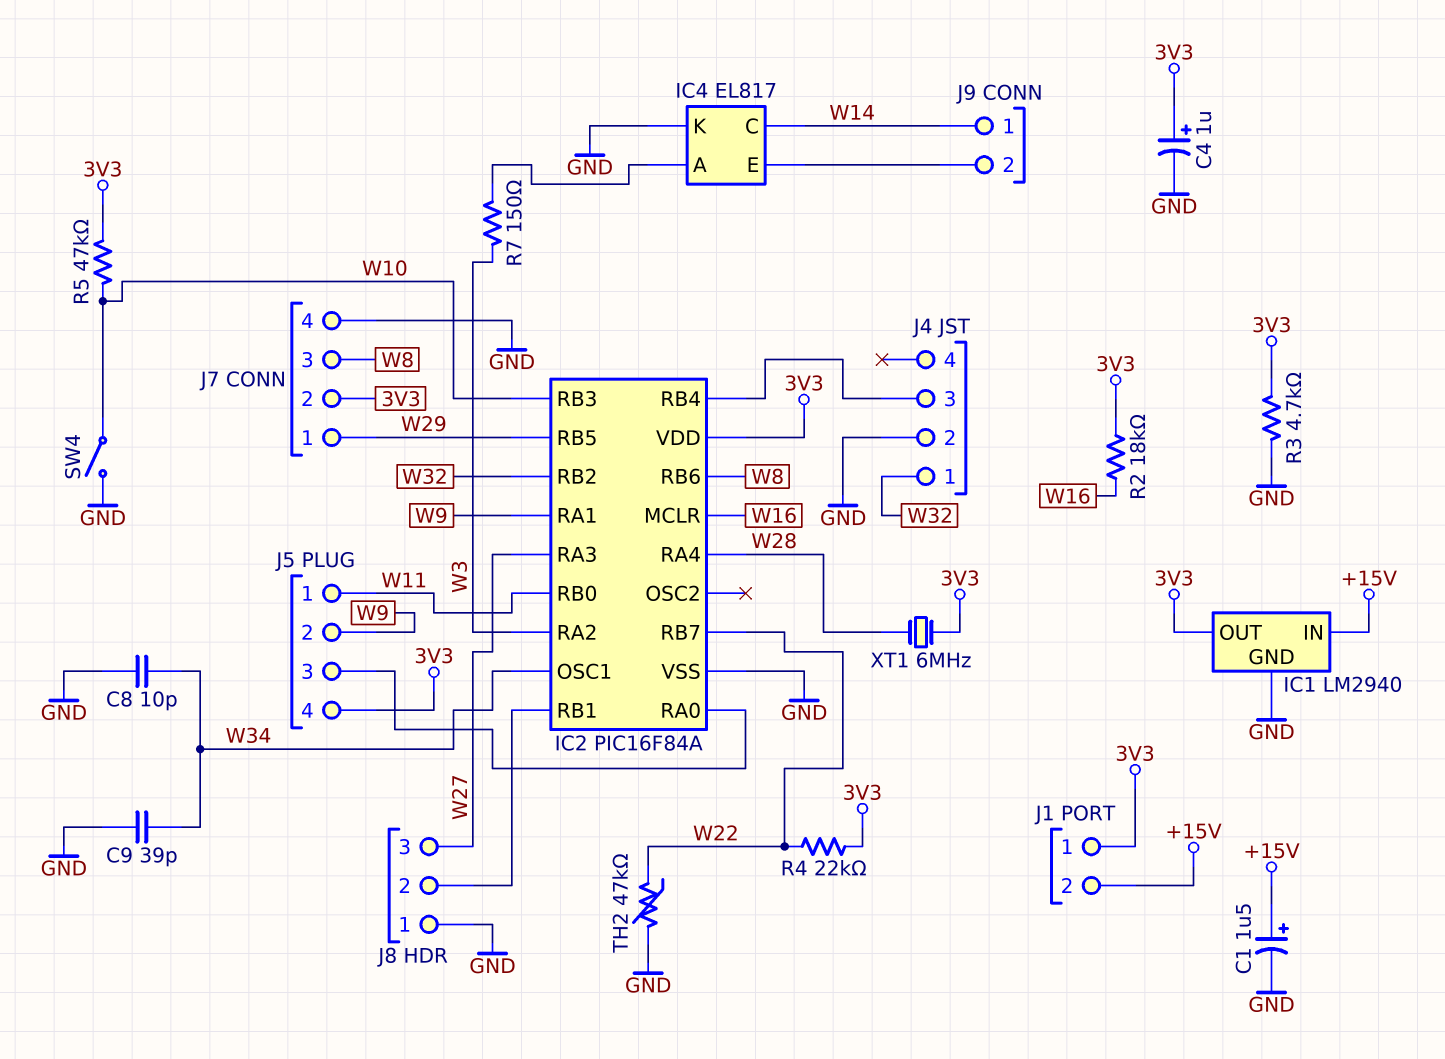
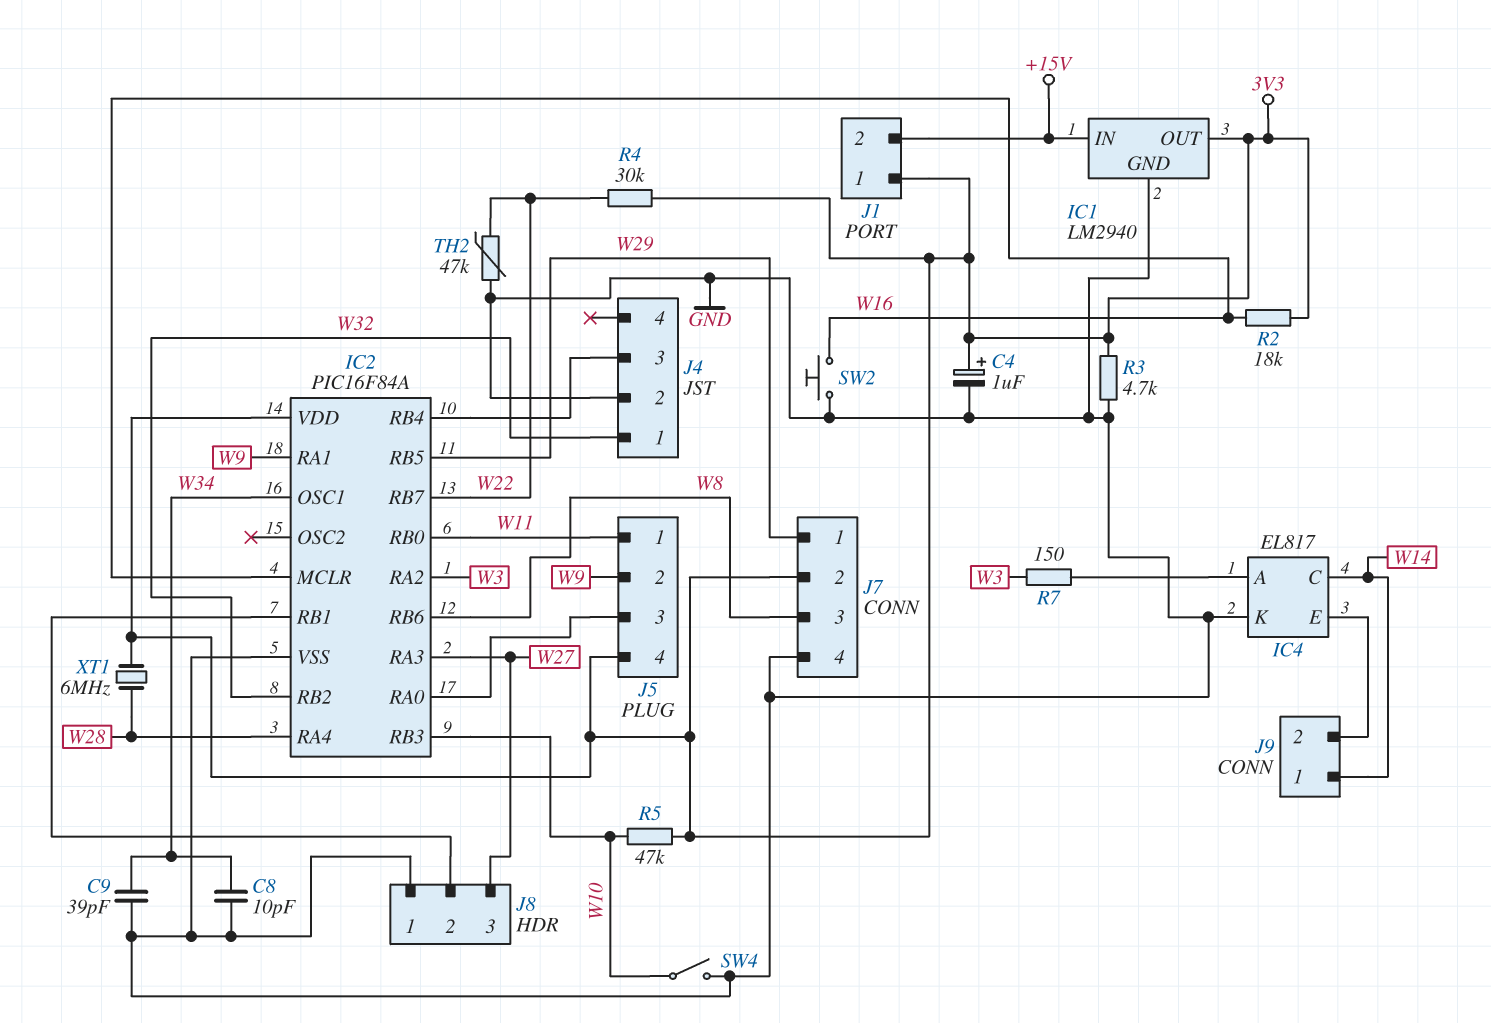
C1: 1.5uF (plus +15V, minus GND) -> none
R4: 22k (3V3, W22) -> 30k (3V3, W22)
SW2: none -> button (GND, W16)

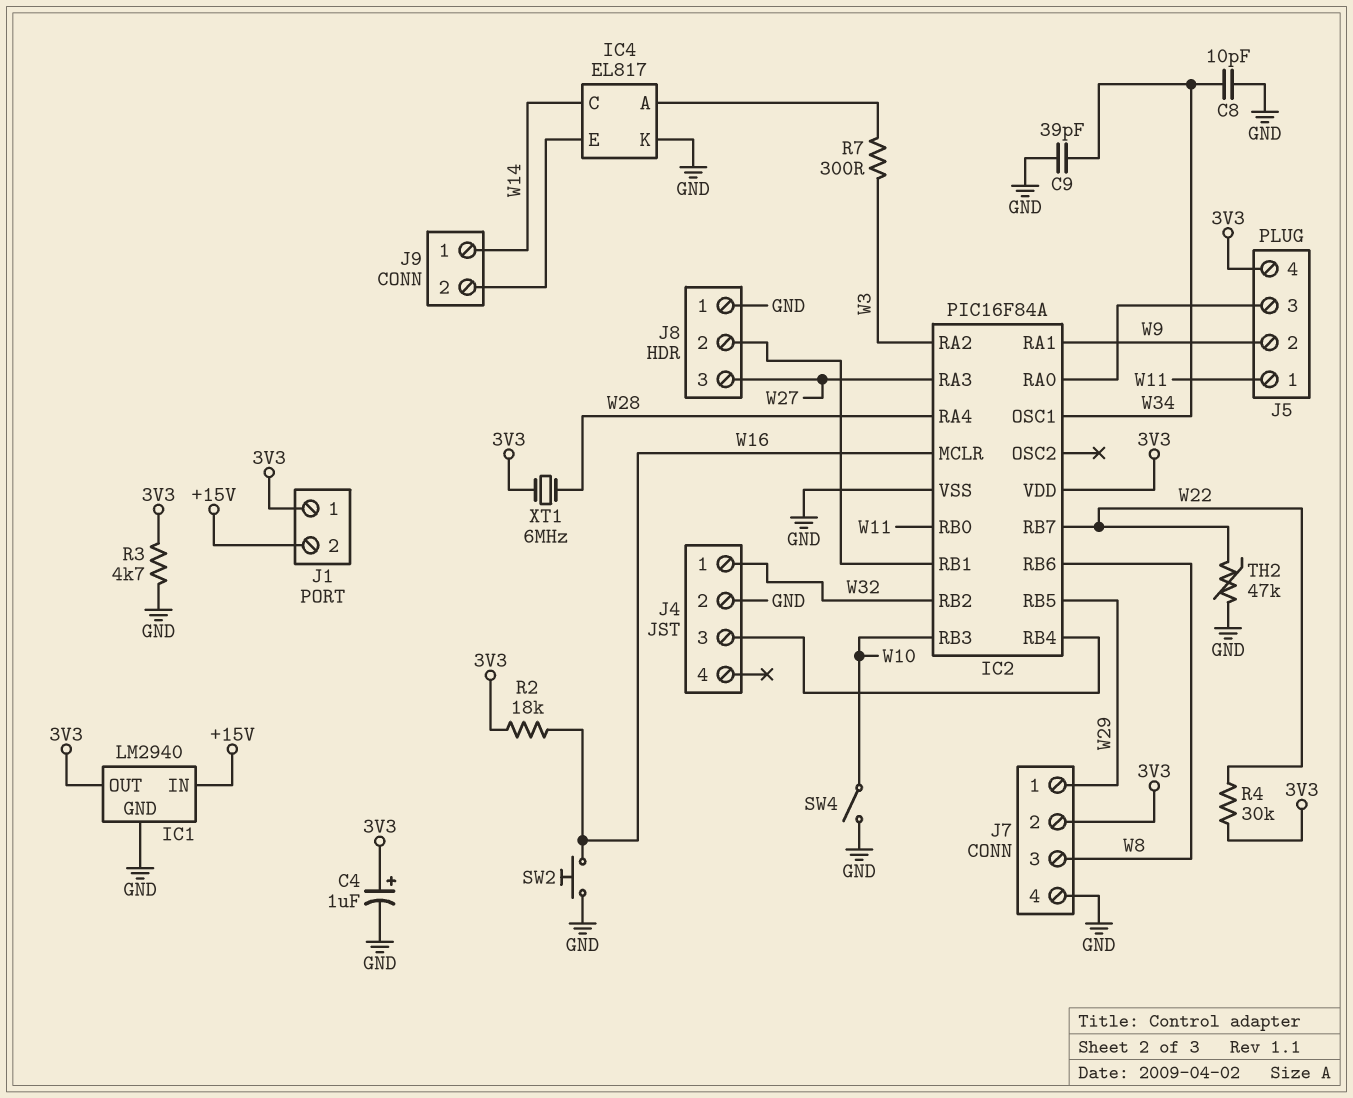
R5: 47k (3V3, W10) -> none
R7: 150 (IC4/A, W3) -> 300 (IC4/A, W3)

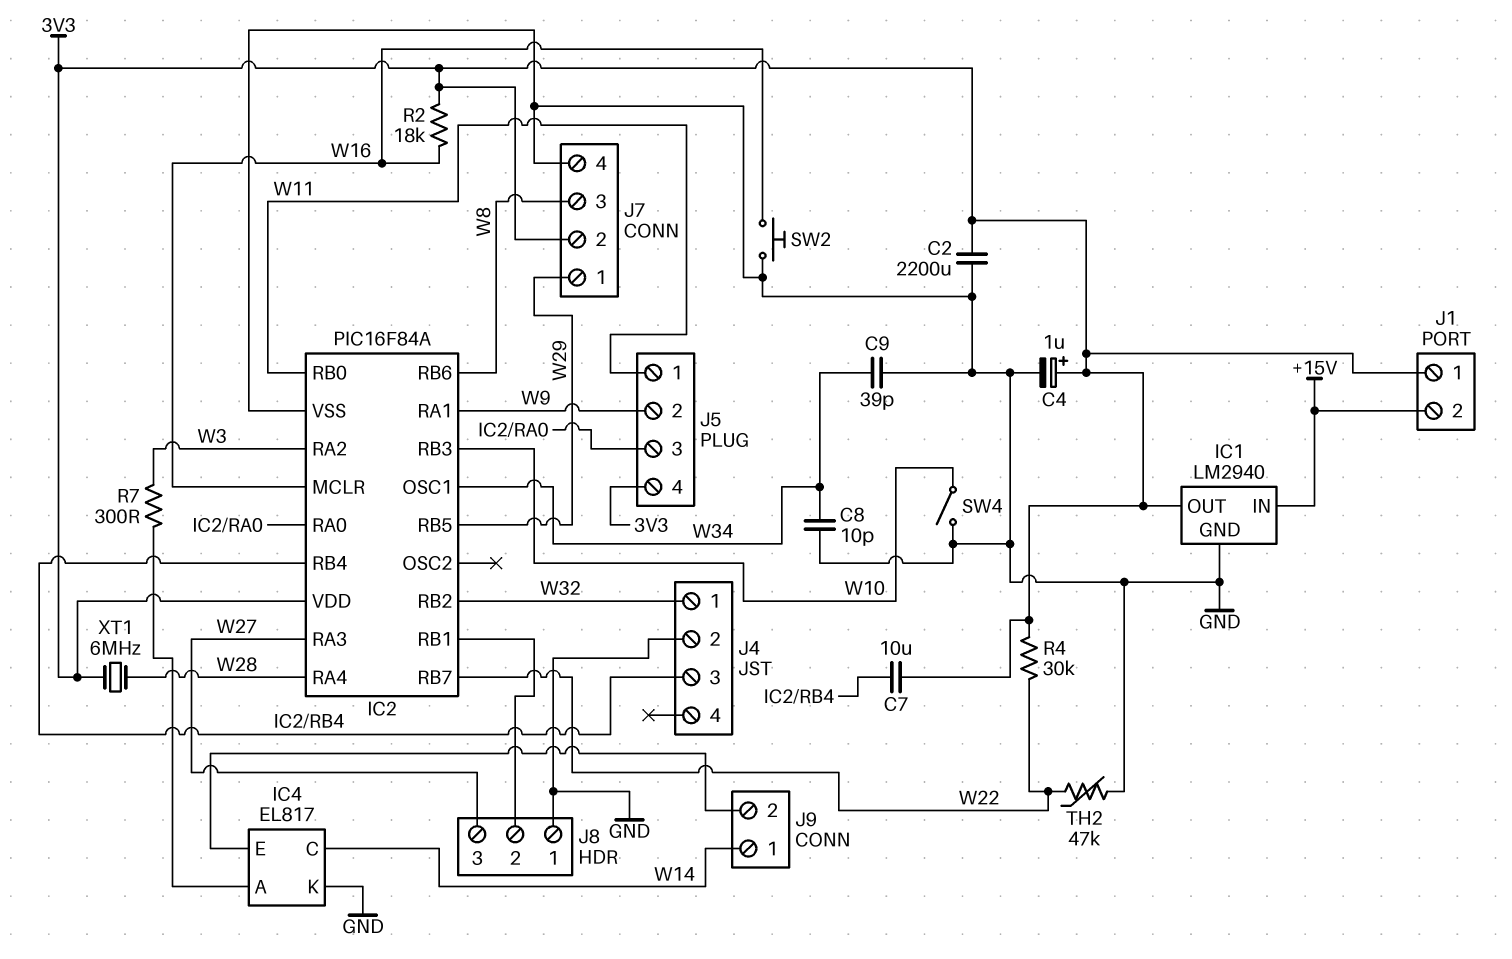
C2: none -> 2200uF (3V3, GND)
C7: none -> 10uF (3V3, IC2/RB4)
R3: 4.7k (3V3, GND) -> none

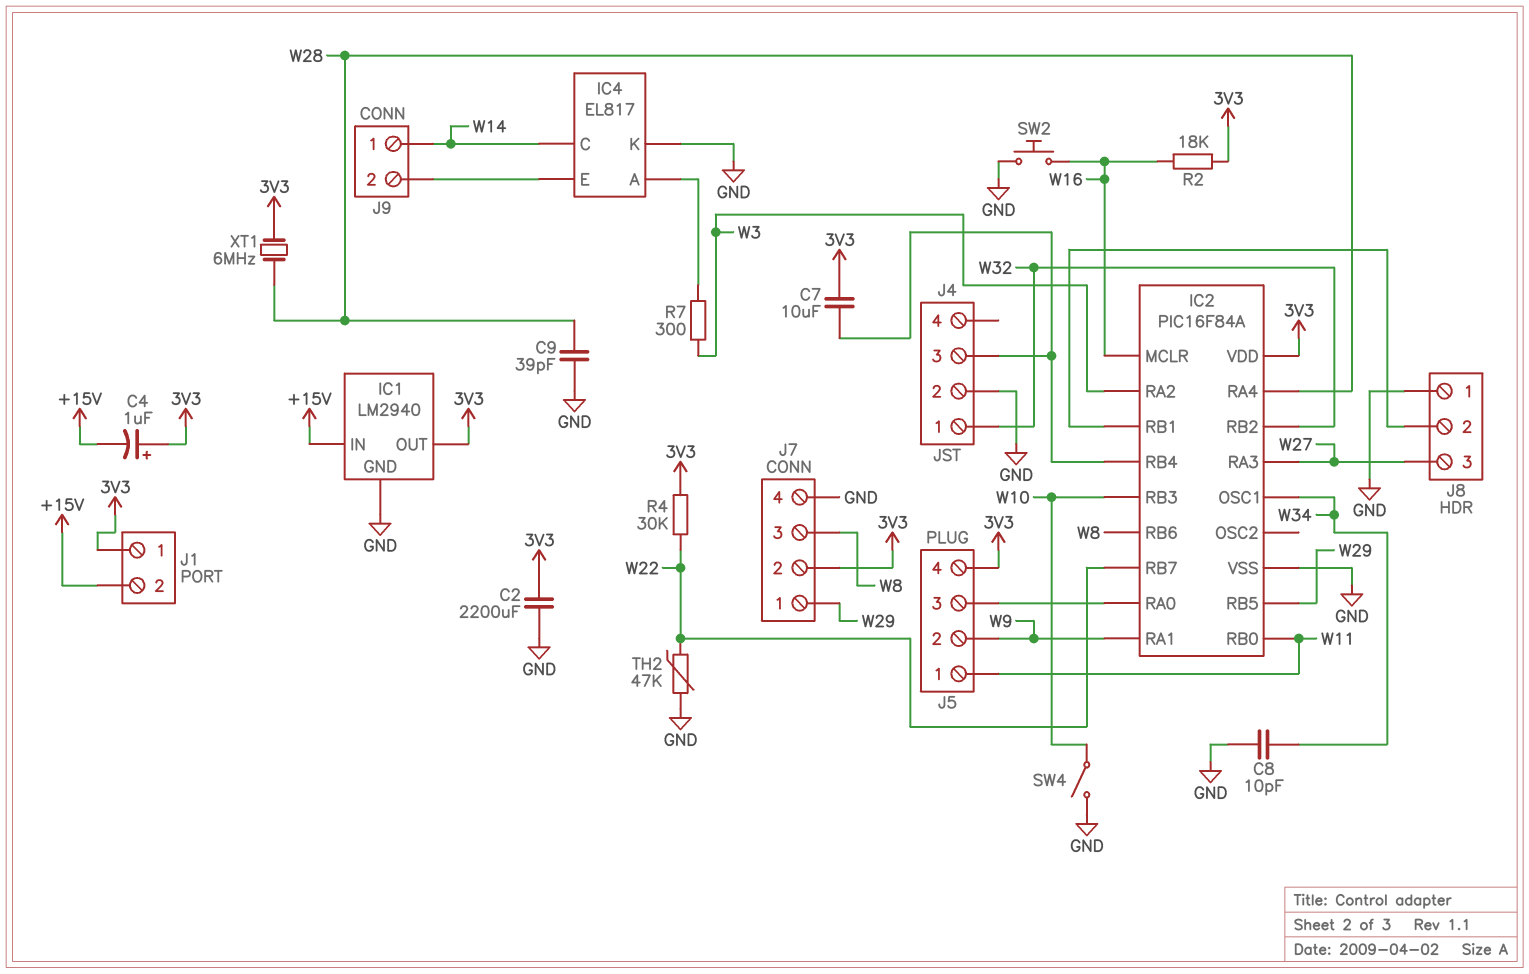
C4: 1uF (plus 3V3, minus GND) -> 1uF (plus 3V3, minus +15V)
C9: 39pF (GND, W34) -> 39pF (GND, W28)

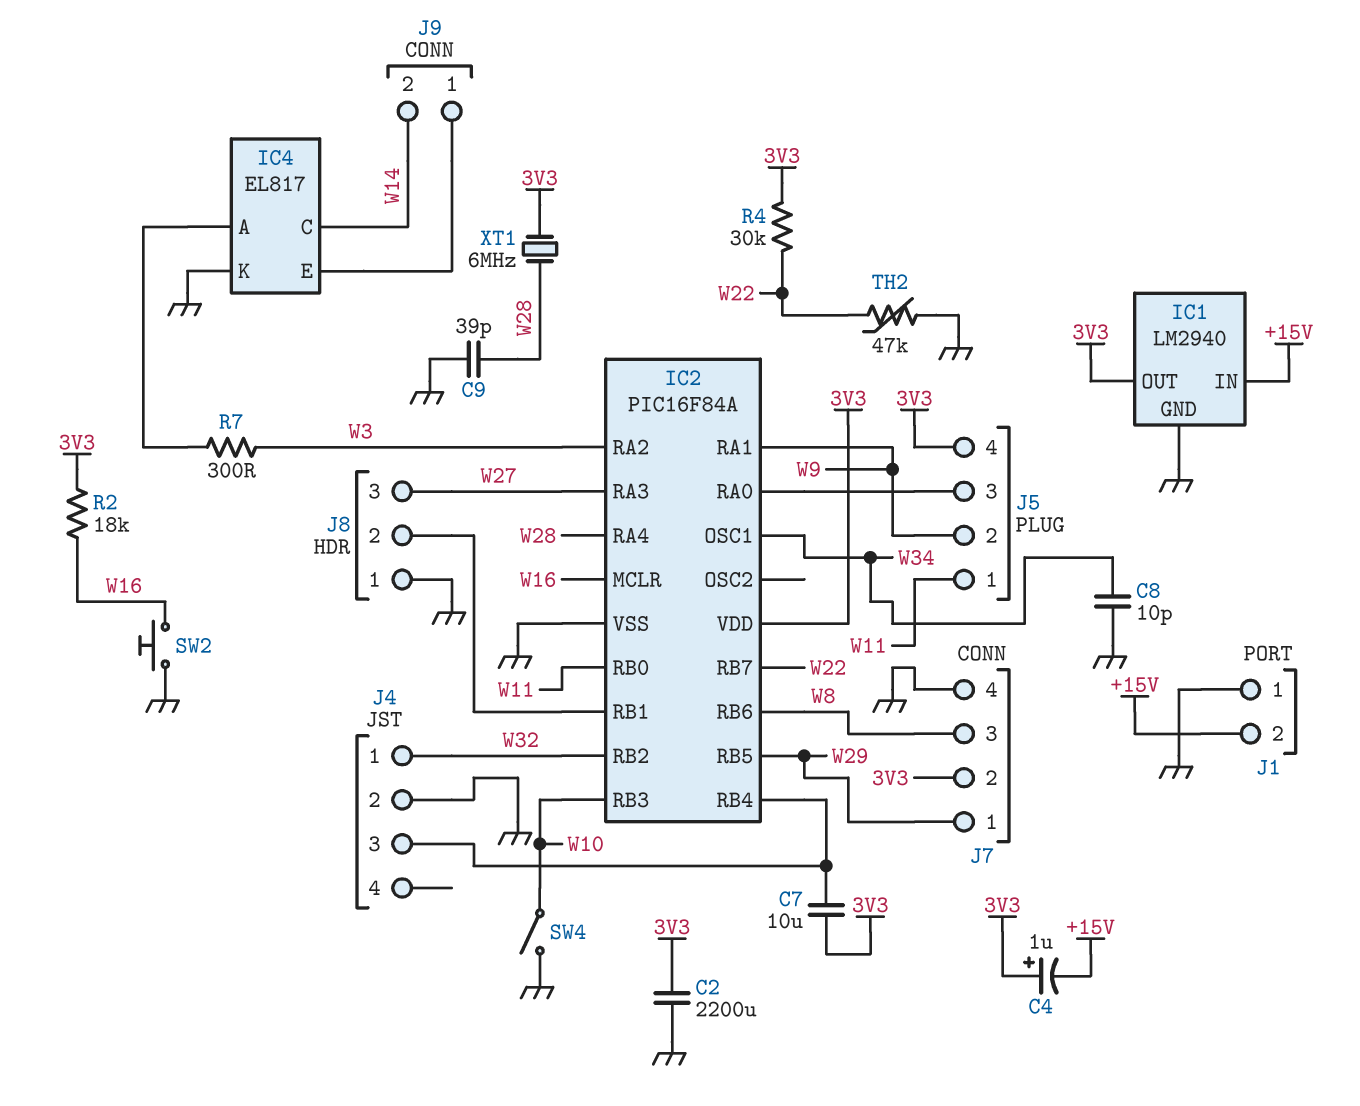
J1 pin 1: 3V3 -> GND
J9 pin 1: W14 -> IC4/E
J9 pin 2: IC4/E -> W14

